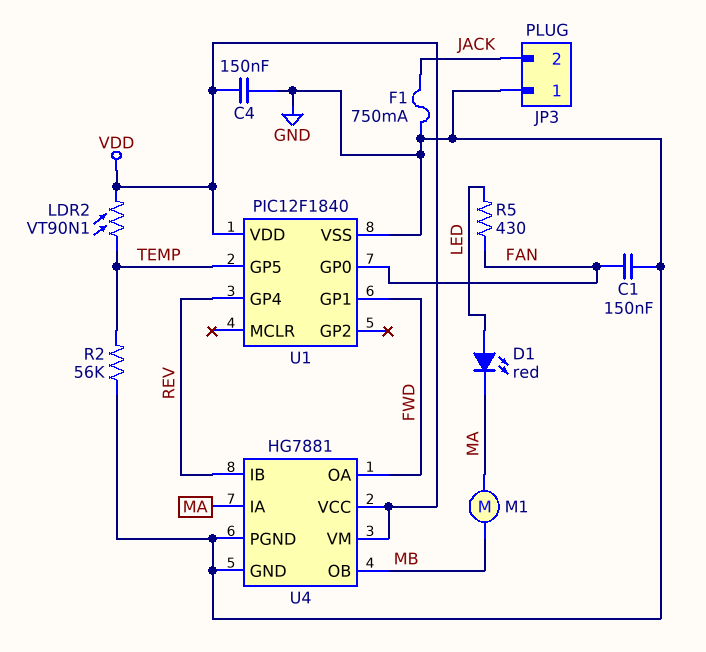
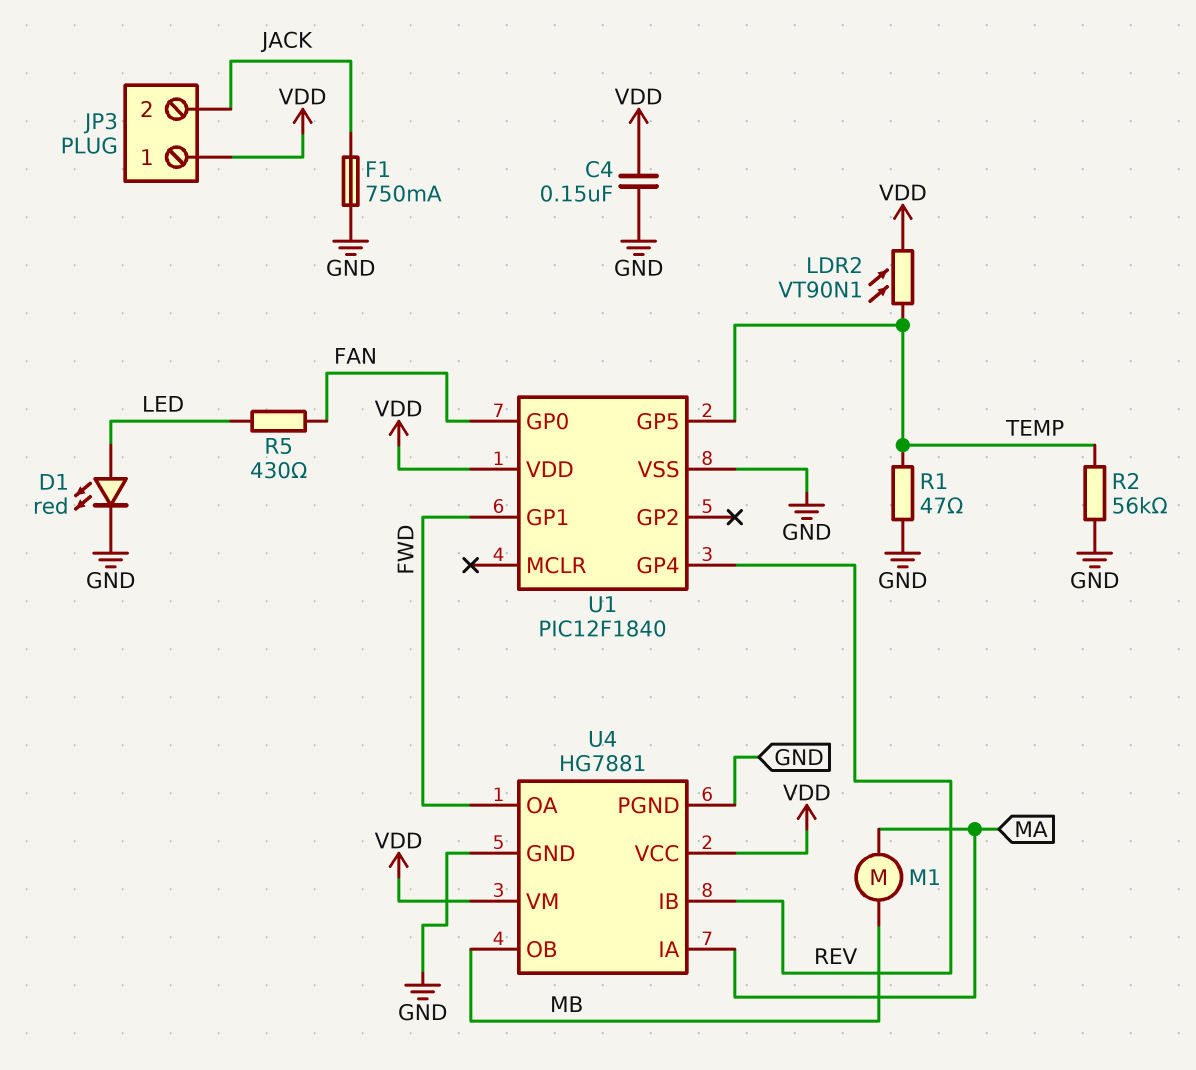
C1: 150nF (FAN, GND) -> none
D1: LED red (A LED, K MA) -> LED red (A LED, K GND)
JP3 pin 1: GND -> VDD
R1: none -> 47 (GND, TEMP)

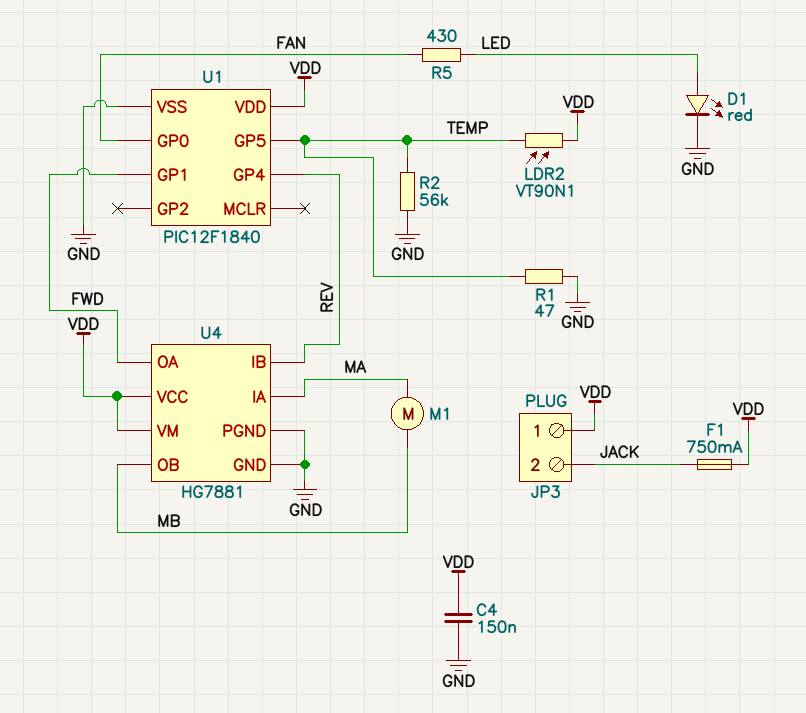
F1: 750mA (GND, JACK) -> 750mA (JACK, VDD)

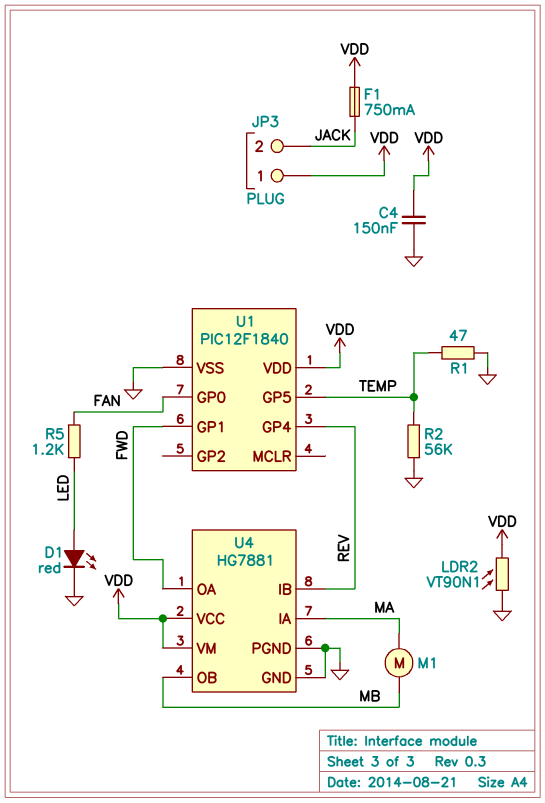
LDR2: VT90N1 (TEMP, VDD) -> VT90N1 (GND, VDD)
R5: 430 (FAN, LED) -> 1.2k (FAN, LED)

